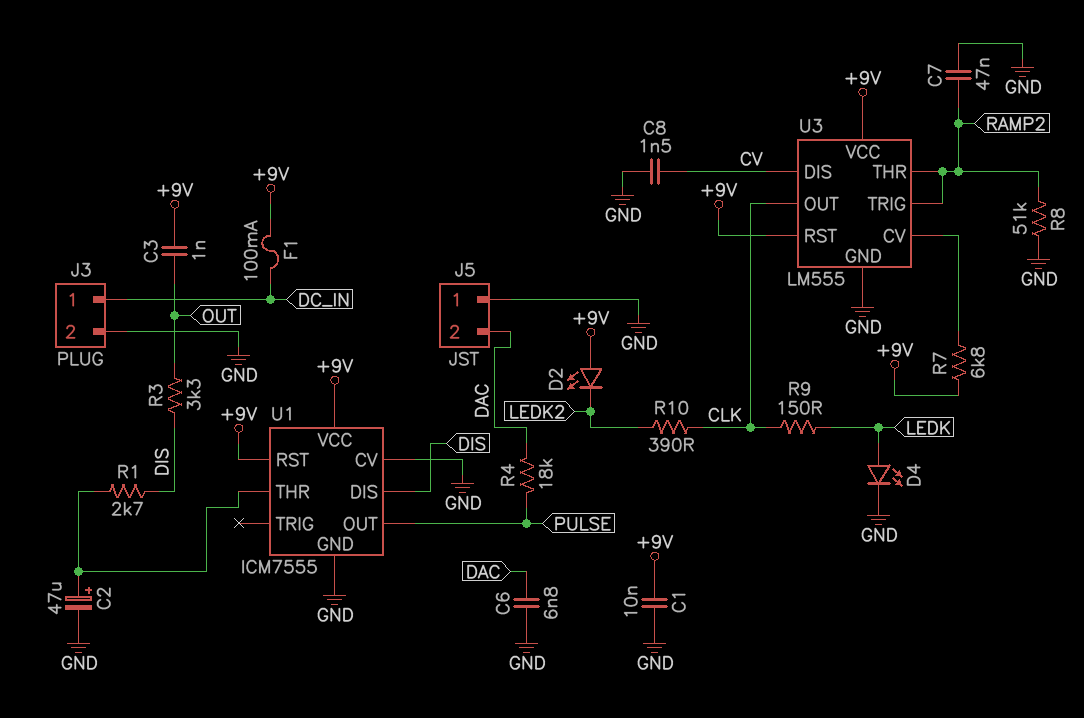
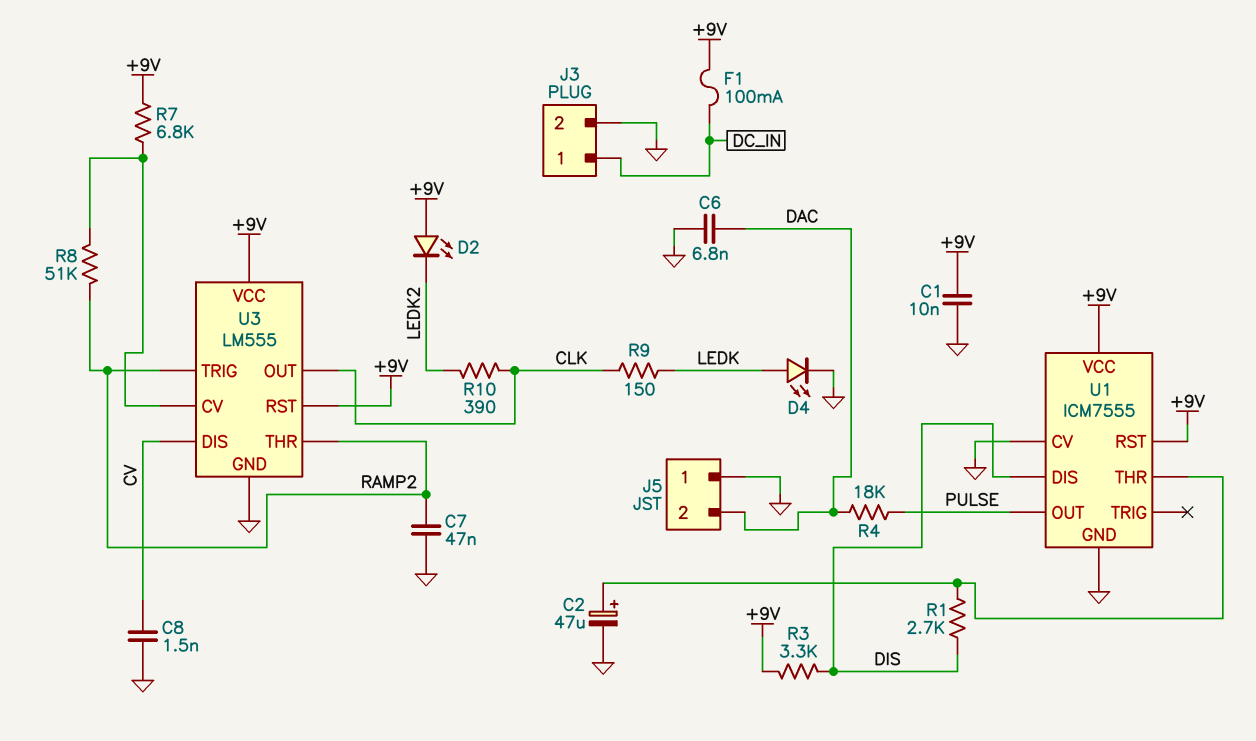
C3: 1nF (+9V, OUT) -> none
R3: 3.3k (DIS, OUT) -> 3.3k (+9V, DIS)
R8: 51k (GND, RAMP2) -> 51k (RAMP2, U3/CV)

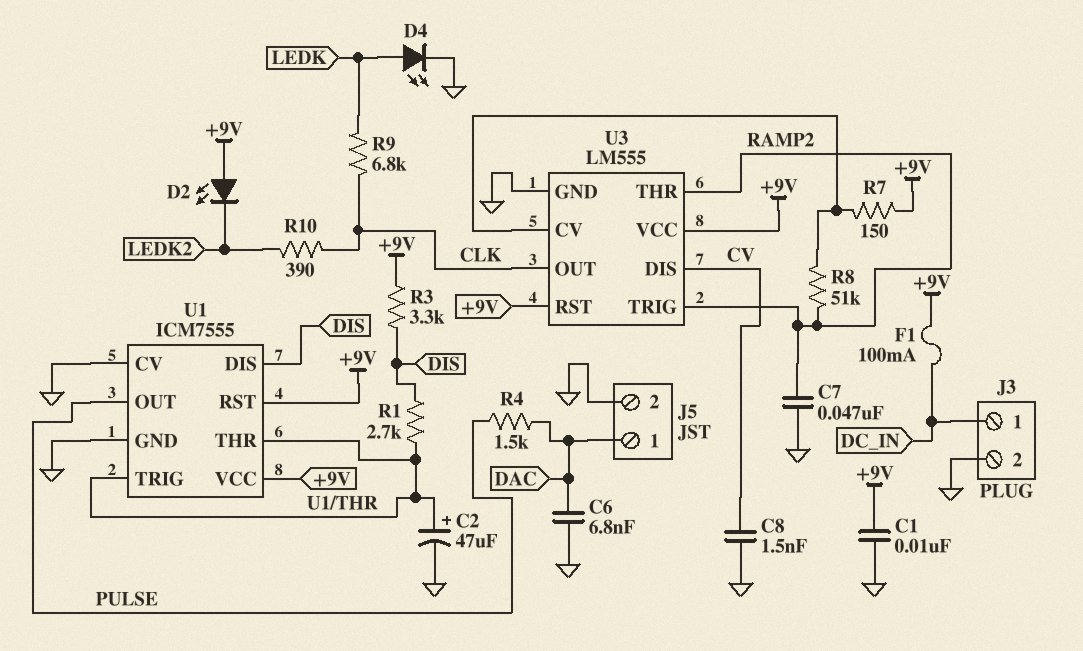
J5 pin 1: GND -> DAC
J5 pin 2: DAC -> GND
R4: 18k (DAC, PULSE) -> 1.5k (DAC, PULSE)
R7: 6.8k (+9V, U3/CV) -> 150 (+9V, U3/CV)
R9: 150 (CLK, LEDK) -> 6.8k (CLK, LEDK)
U1 pin TRIG: none -> U1/THR

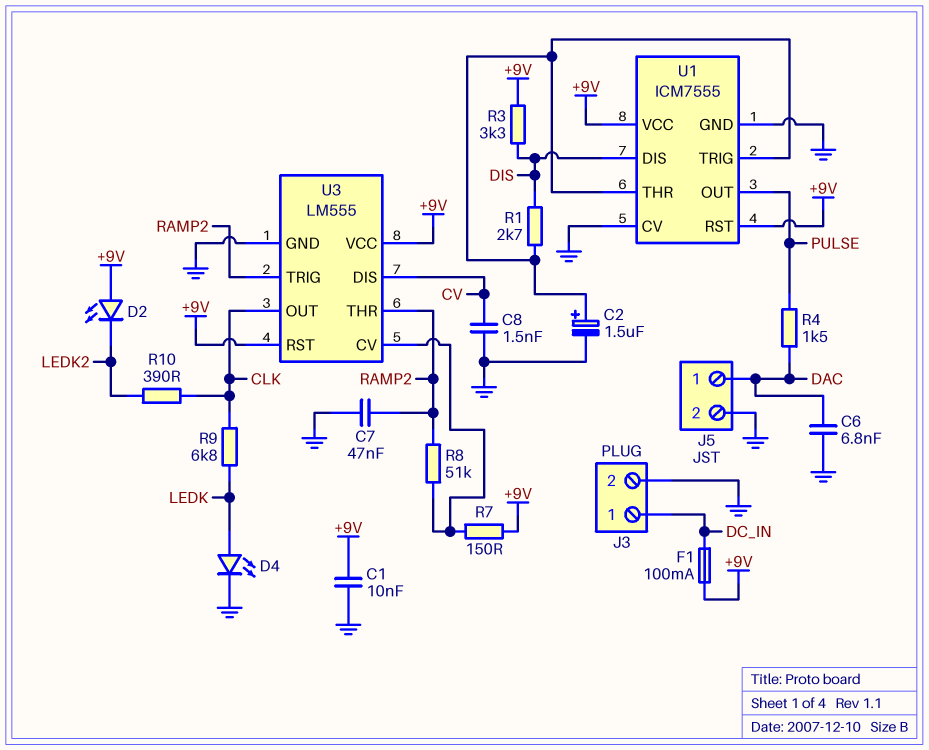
C2: 47uF (plus U1/THR, minus GND) -> 1.5uF (plus U1/THR, minus GND)

